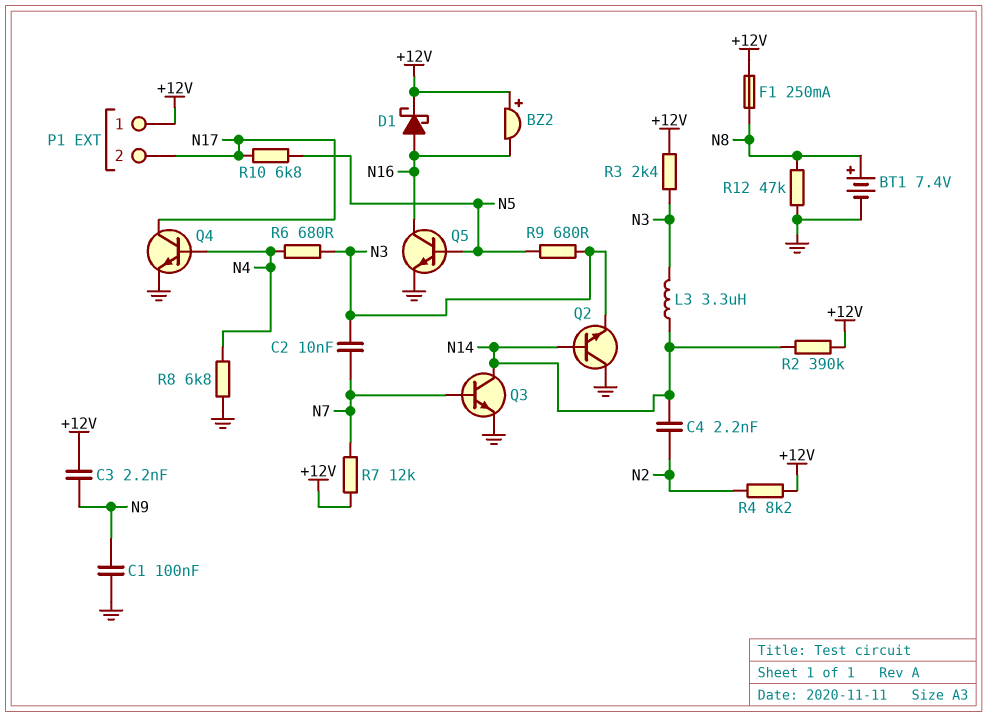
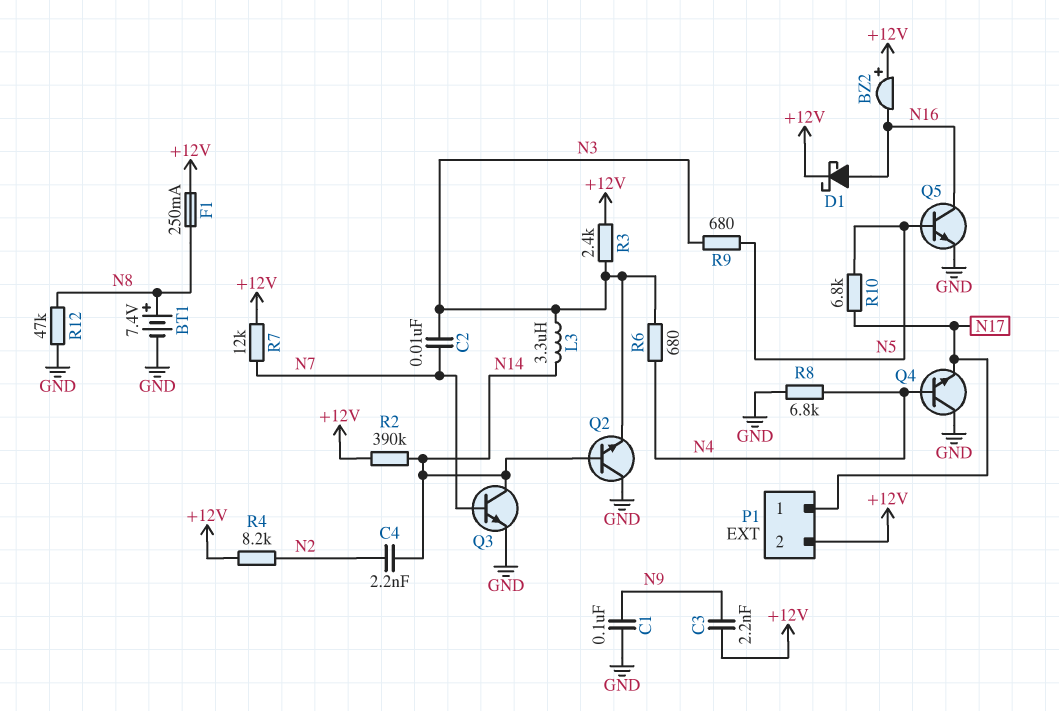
P1 pin 1: +12V -> N17
P1 pin 2: N17 -> +12V
Q4: NPN (B N4, C N17, E GND) -> NPN (B N4, C GND, E N17)

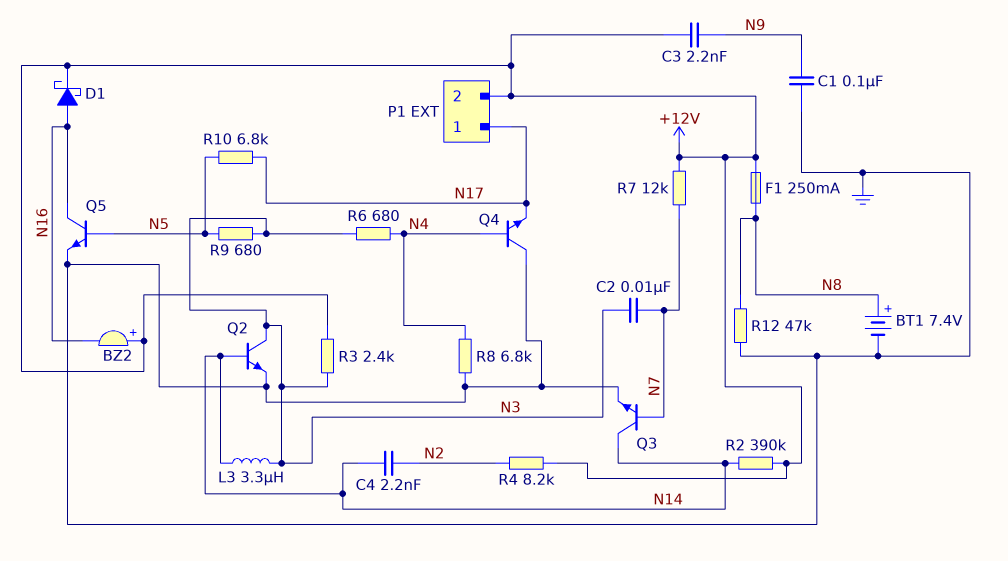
Q2: NPN (B N14, C GND, E N3) -> NPN (B N14, C N3, E GND)

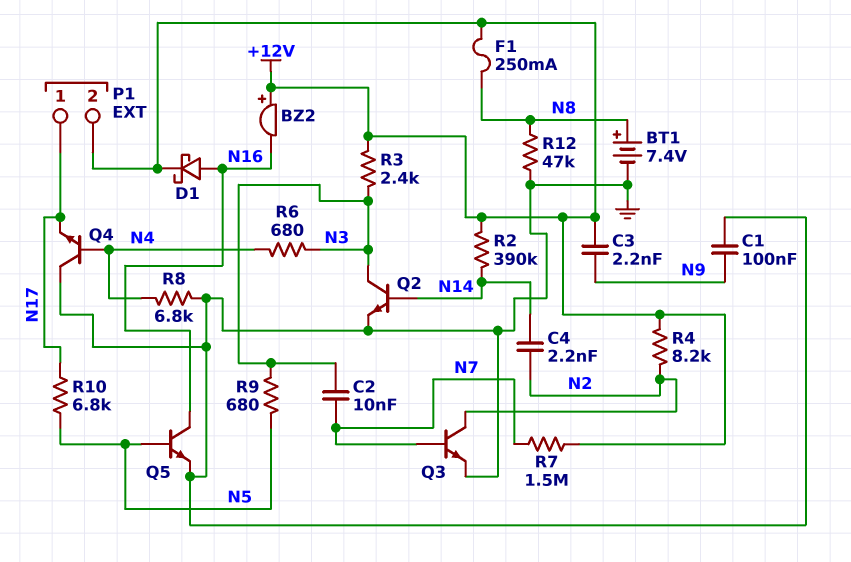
L3: 3.3uH (N3, N14) -> none
Q3: NPN (B N7, C N14, E GND) -> NPN (B N7, C N2, E GND)
R7: 12k (+12V, N7) -> 1.5M (+12V, N7)

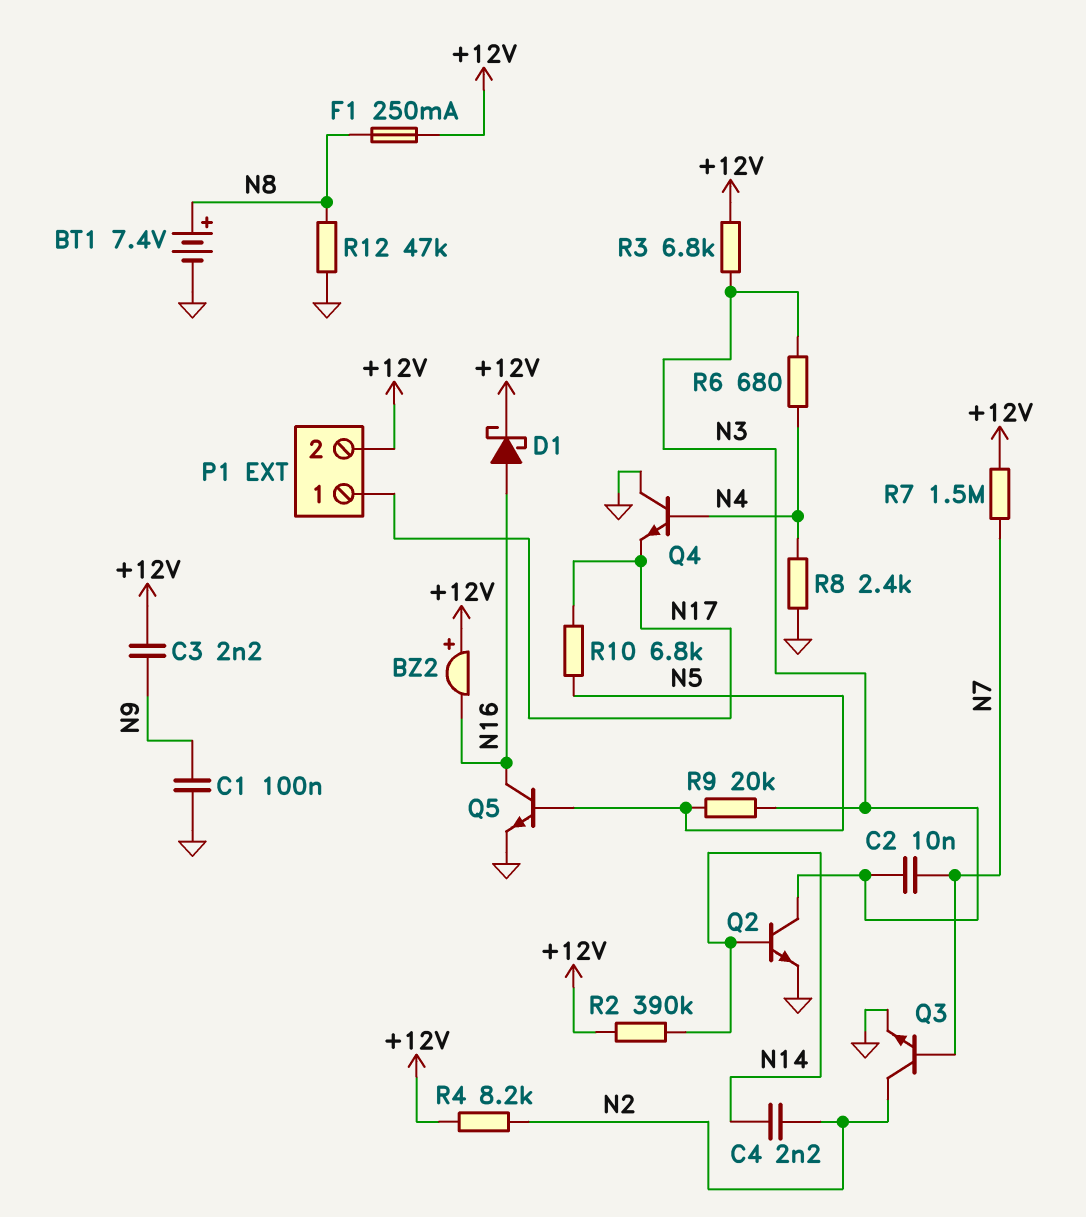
R3: 2.4k (+12V, N3) -> 6.8k (+12V, N3)
R8: 6.8k (GND, N4) -> 2.4k (GND, N4)
R9: 680 (N3, N5) -> 20k (N3, N5)

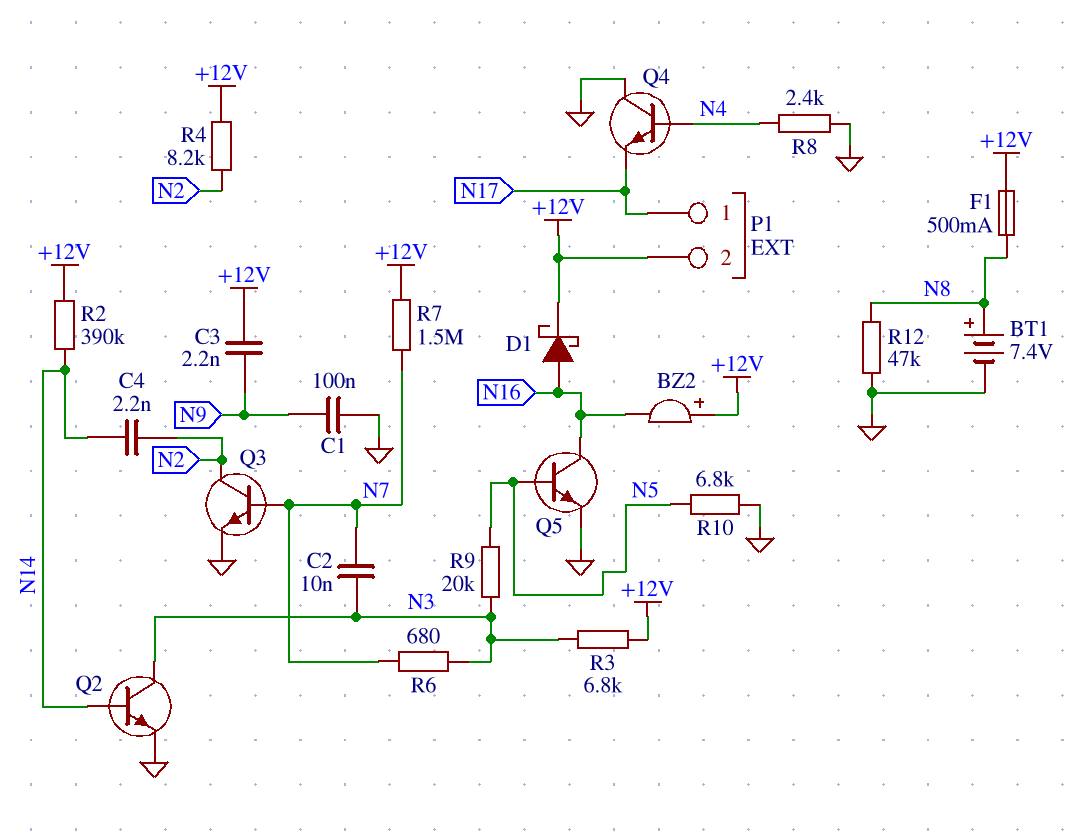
F1: 250mA (+12V, N8) -> 500mA (+12V, N8)
R6: 680 (N3, N4) -> 680 (N3, N7)
R10: 6.8k (N5, N17) -> 6.8k (GND, N5)

